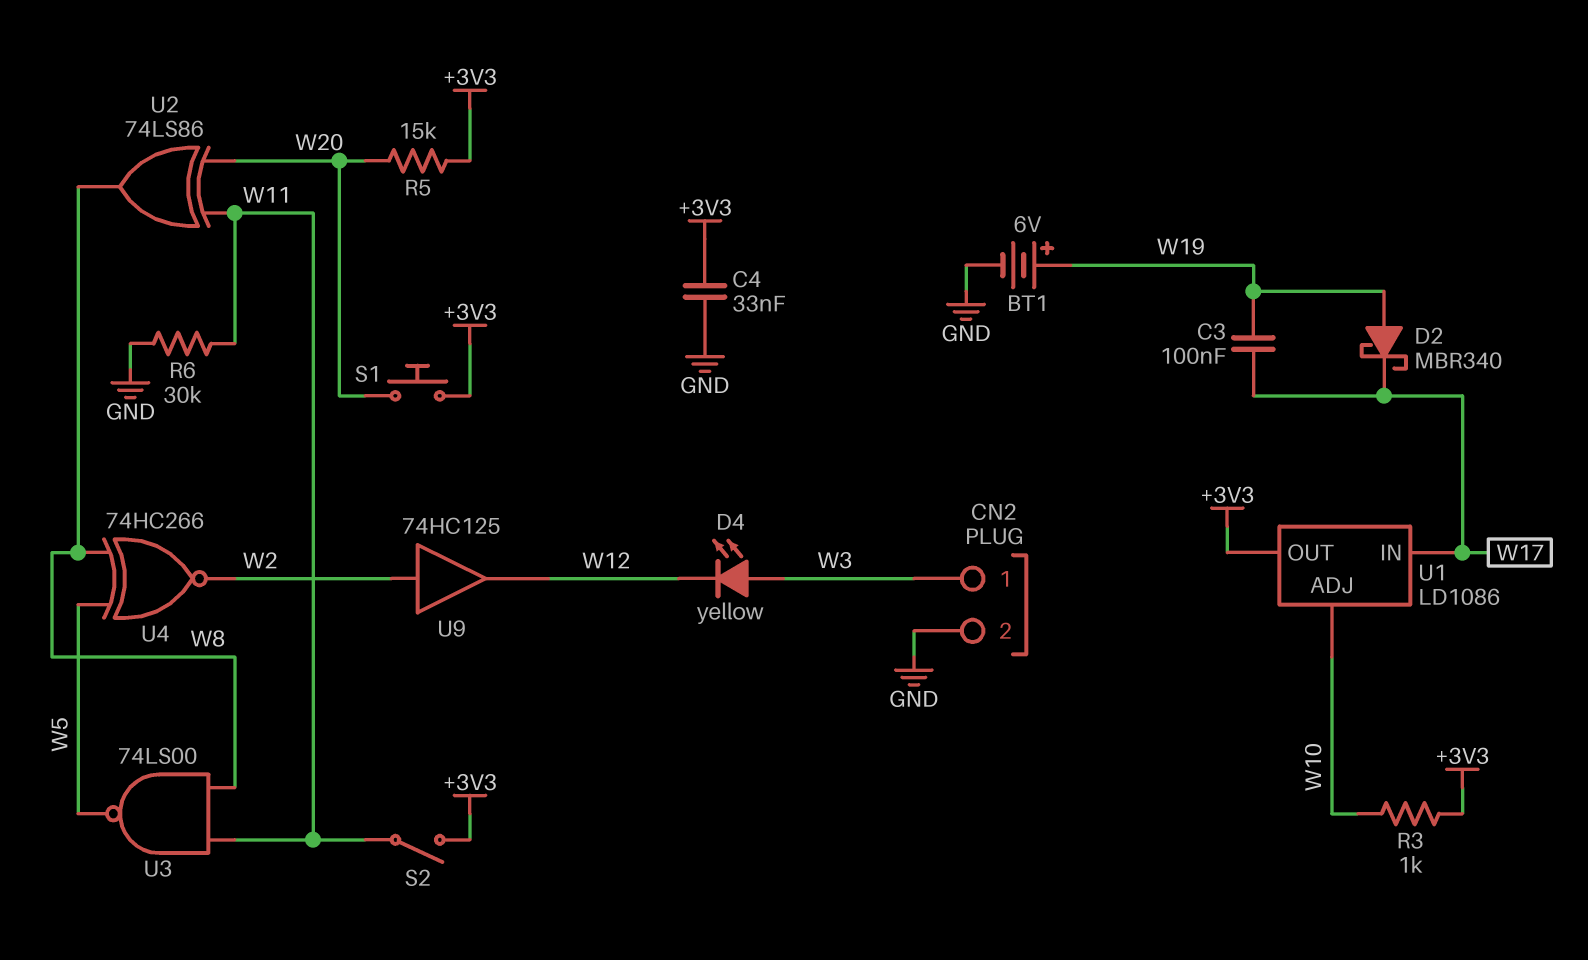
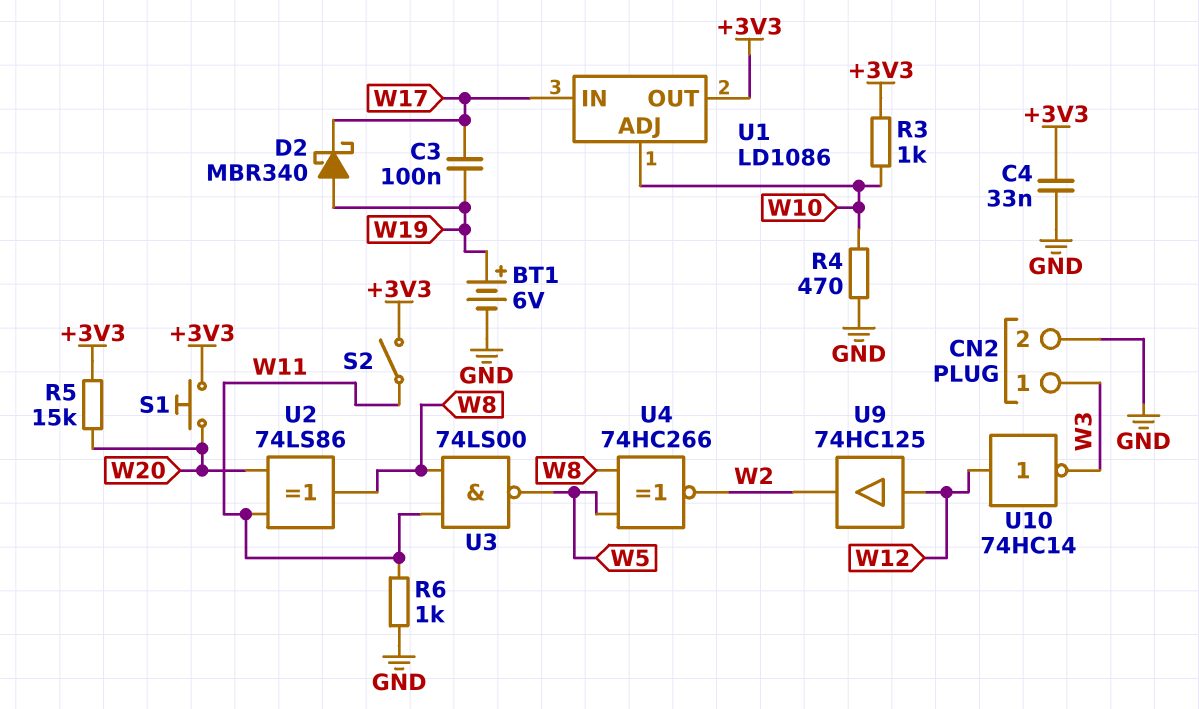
D4: LED yellow (A W3, K W12) -> none
R4: none -> 470 (GND, W10)
R6: 30k (GND, W11) -> 1k (GND, W11)
U9: buffer 74HC125 (in W2, out W12) -> buffer 74HC125 (in W12, out W2)
U10: none -> NOT 74HC14 (in W12, out W3)

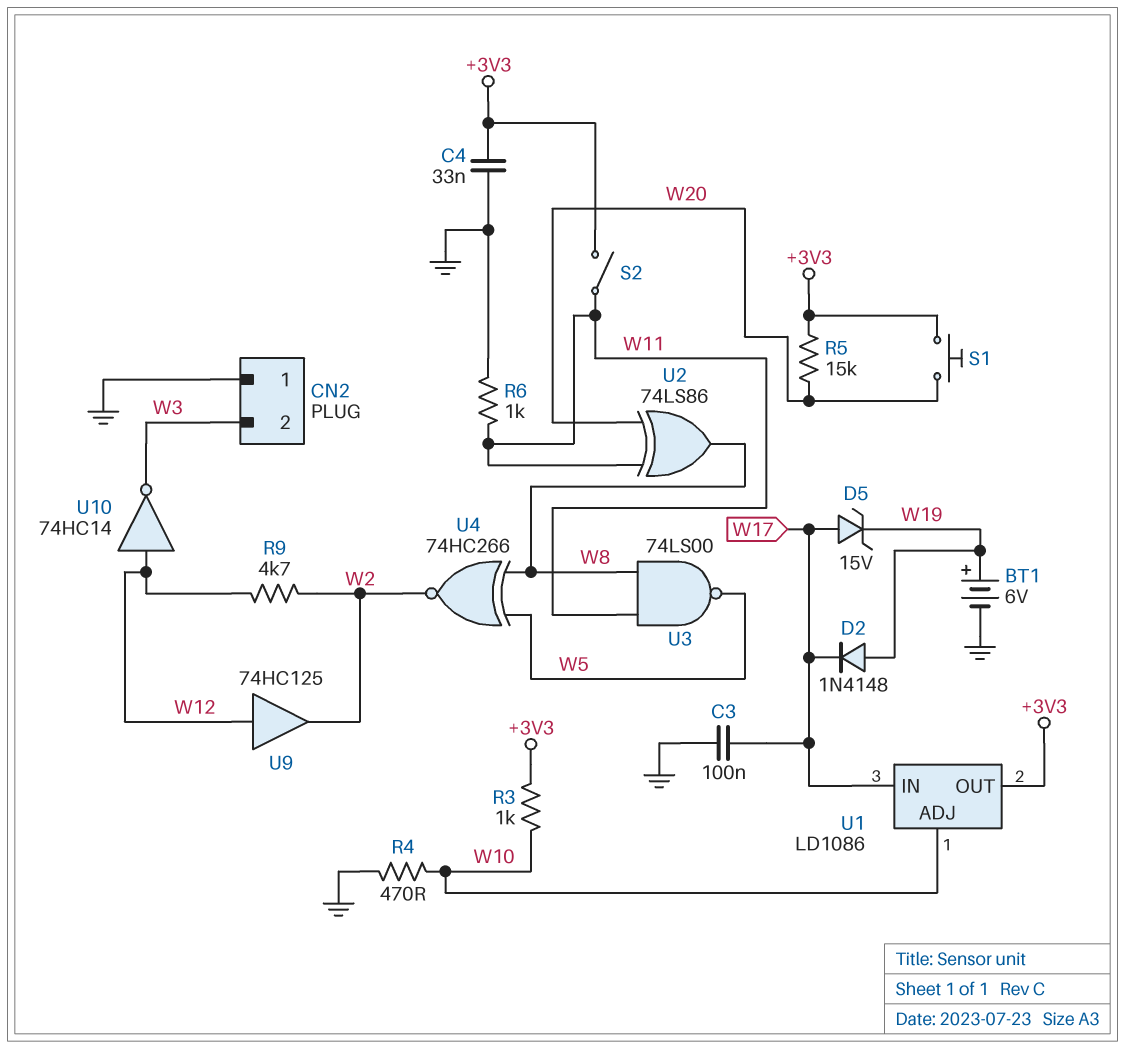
C3: 100nF (W17, W19) -> 100nF (GND, W17)
CN2 pin 1: W3 -> GND
CN2 pin 2: GND -> W3
D2: schottky MBR340 (A W19, K W17) -> diode 1N4148 (A W19, K W17)
D5: none -> zener 15V (A W17, K W19)
R9: none -> 4.7k (W2, W12)

